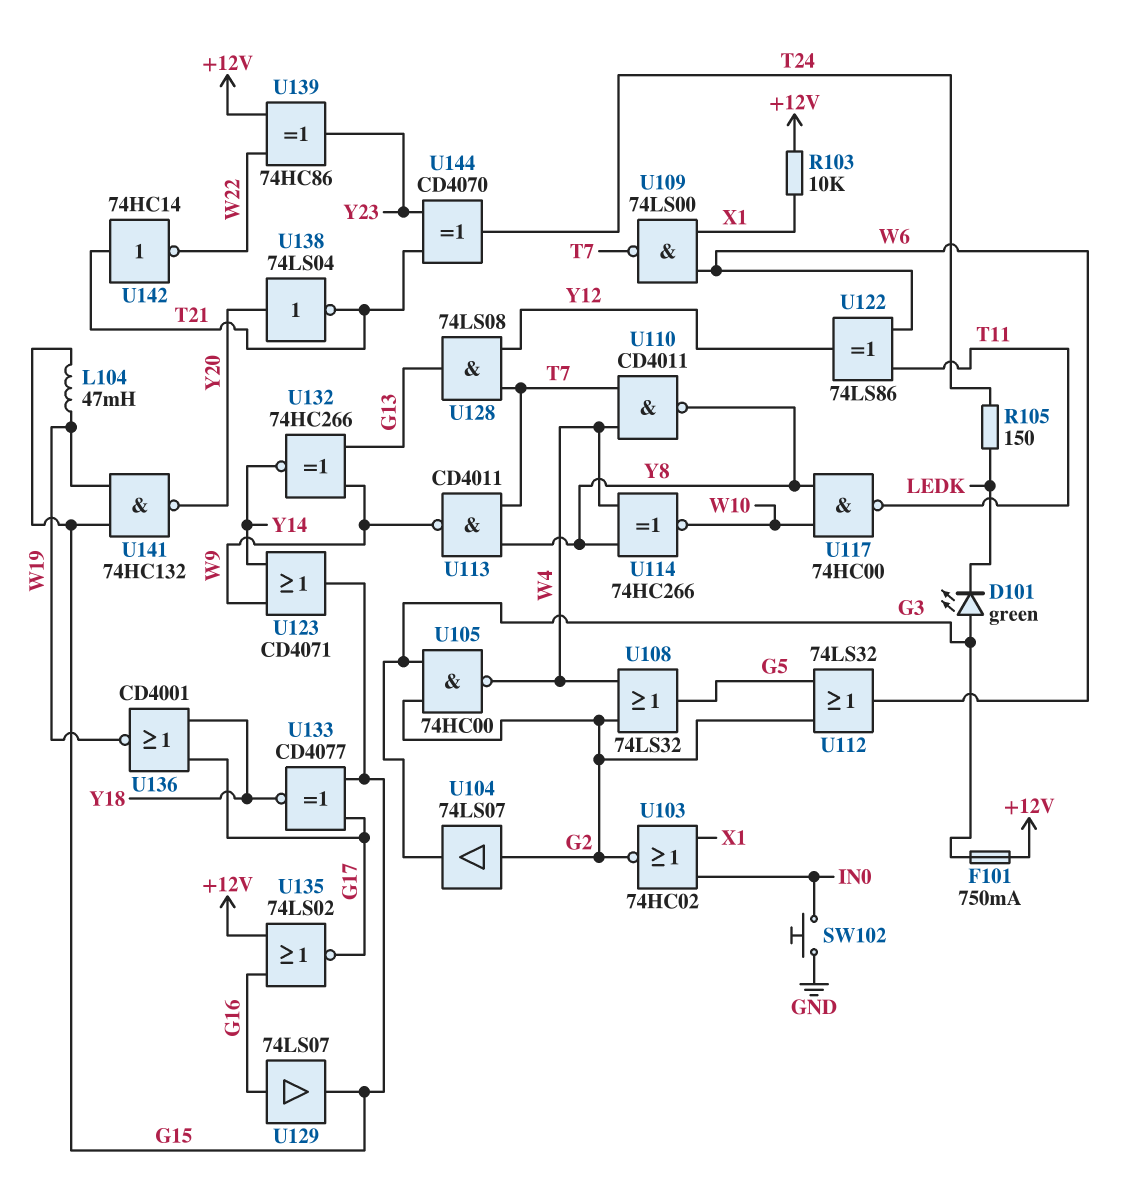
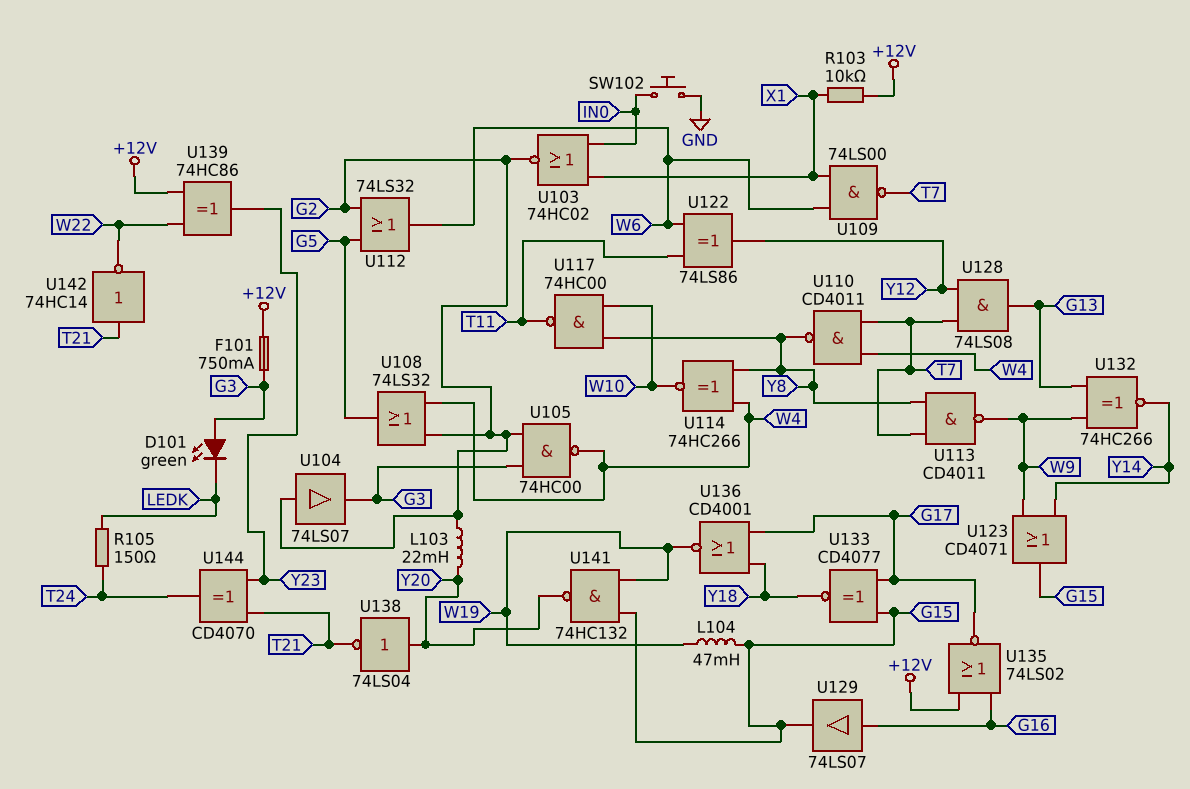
L103: none -> 22mH (G2, Y20)

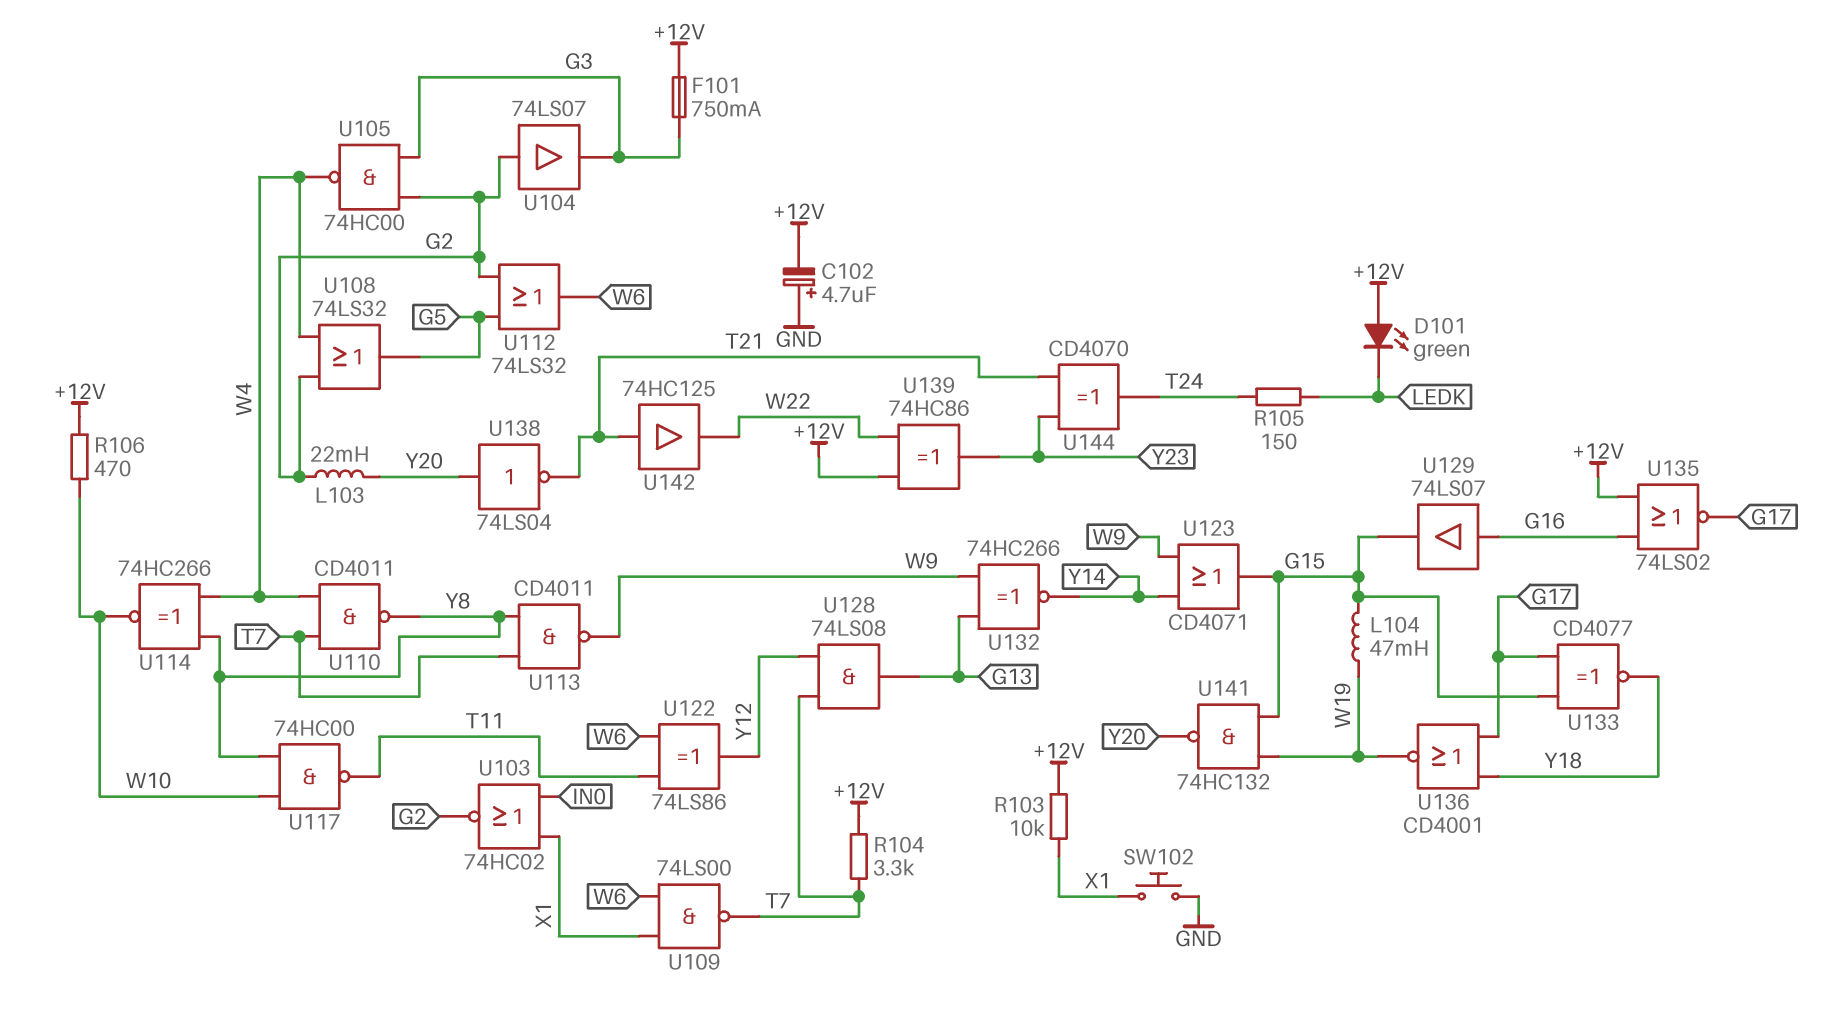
C102: none -> 4.7uF (plus GND, minus +12V)
D101: LED green (A G3, K LEDK) -> LED green (A +12V, K LEDK)
R104: none -> 3.3k (+12V, T7)
R106: none -> 470 (+12V, W10)
SW102: button (GND, IN0) -> button (GND, X1)
U142: NOT 74HC14 (in T21, out W22) -> buffer 74HC125 (in T21, out W22)

